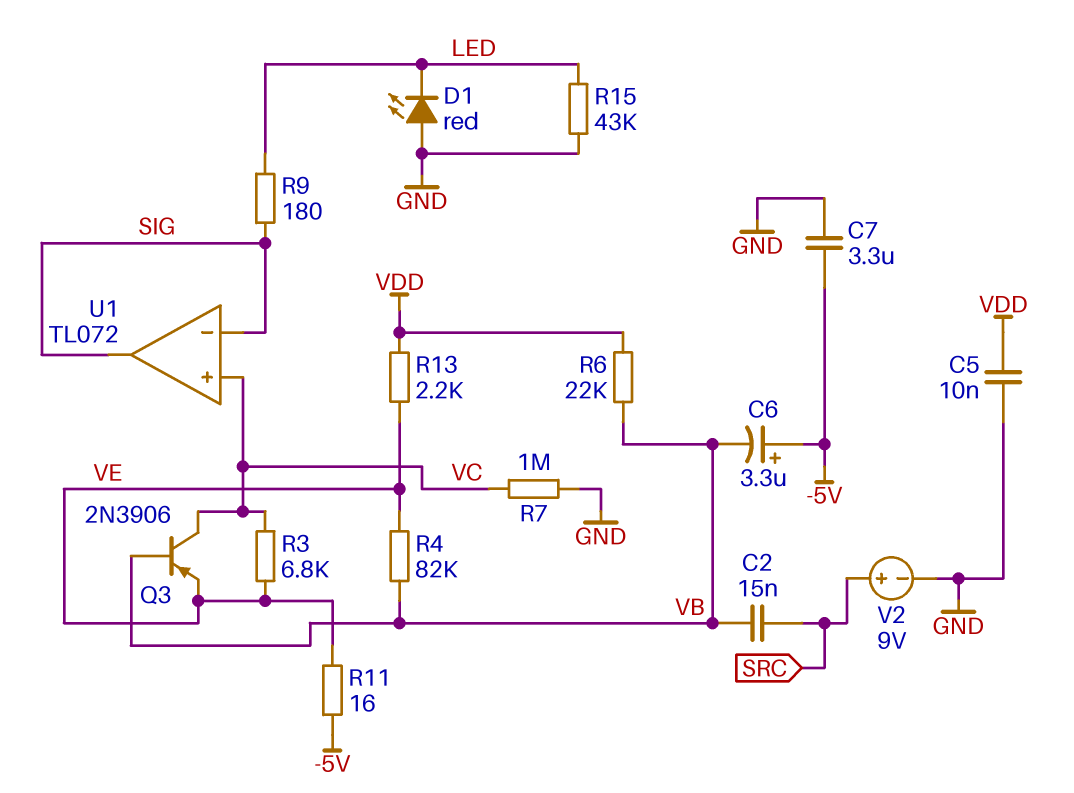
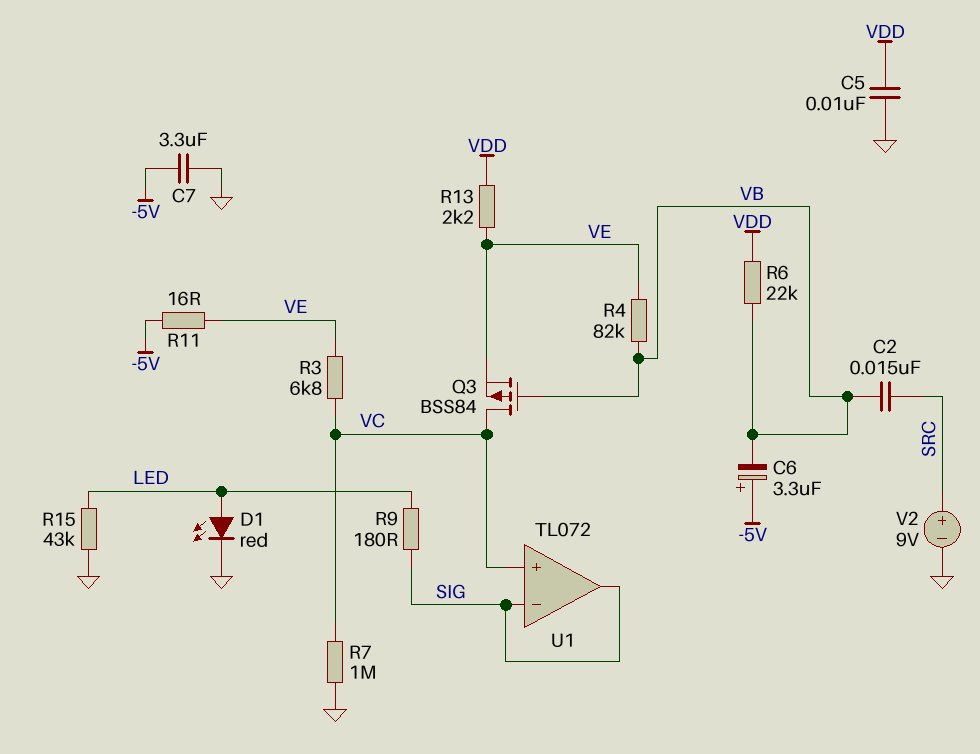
D1: LED red (A GND, K LED) -> LED red (A LED, K GND)
Q3: PNP 2N3906 (B VB, C VC, E VE) -> PMOS BSS84 (G VB, D VC, S VE)

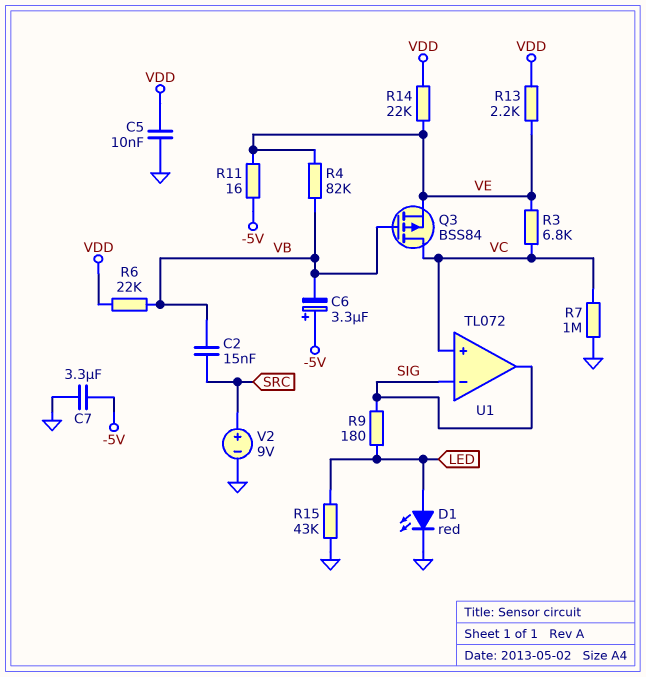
R14: none -> 22k (VDD, VE)

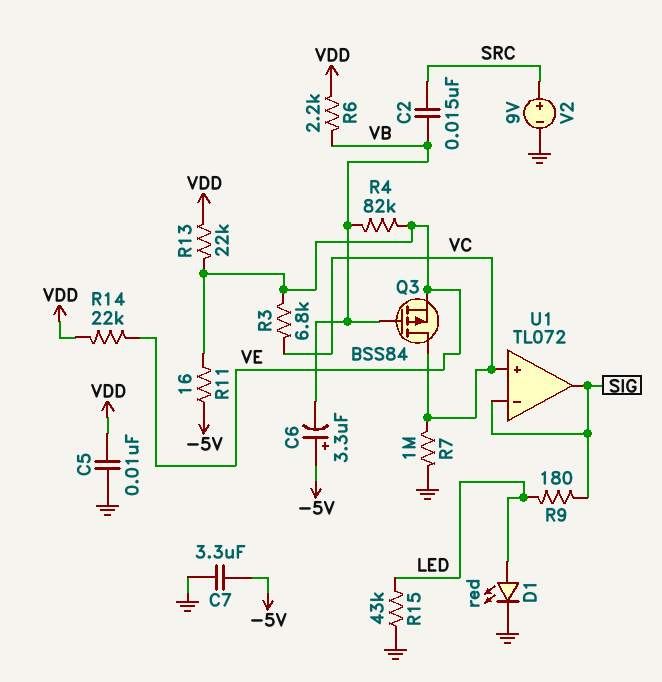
R6: 22k (VB, VDD) -> 2.2k (VB, VDD)
R13: 2.2k (VDD, VE) -> 22k (VDD, VE)

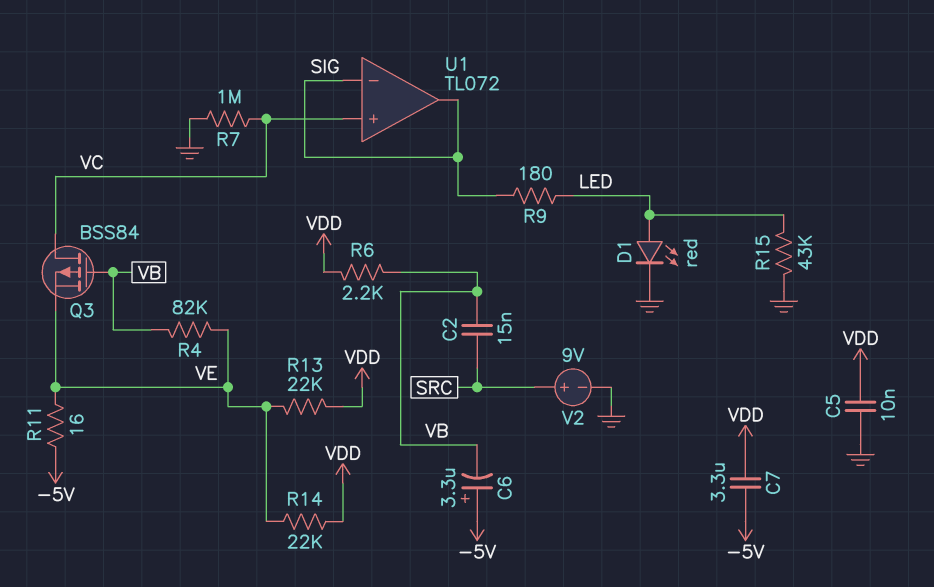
C7: 3.3uF (-5V, GND) -> 3.3uF (-5V, VDD)
R3: 6.8k (VC, VE) -> none

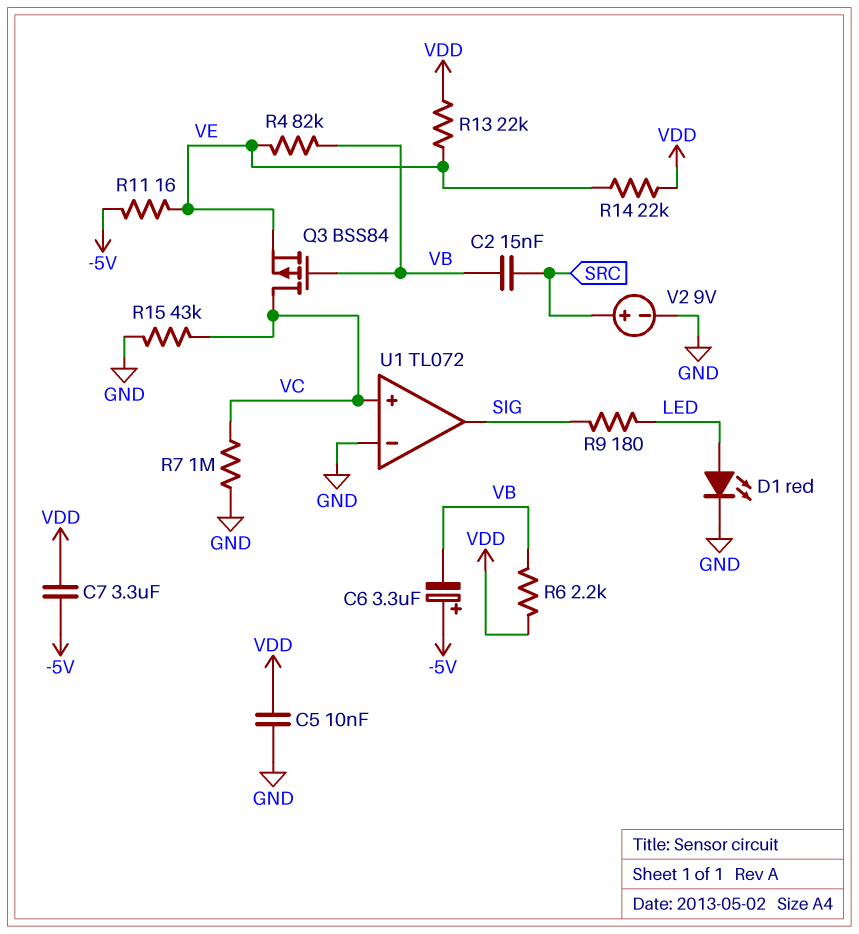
R15: 43k (GND, LED) -> 43k (GND, VC)
U1 pin in-: SIG -> GND

